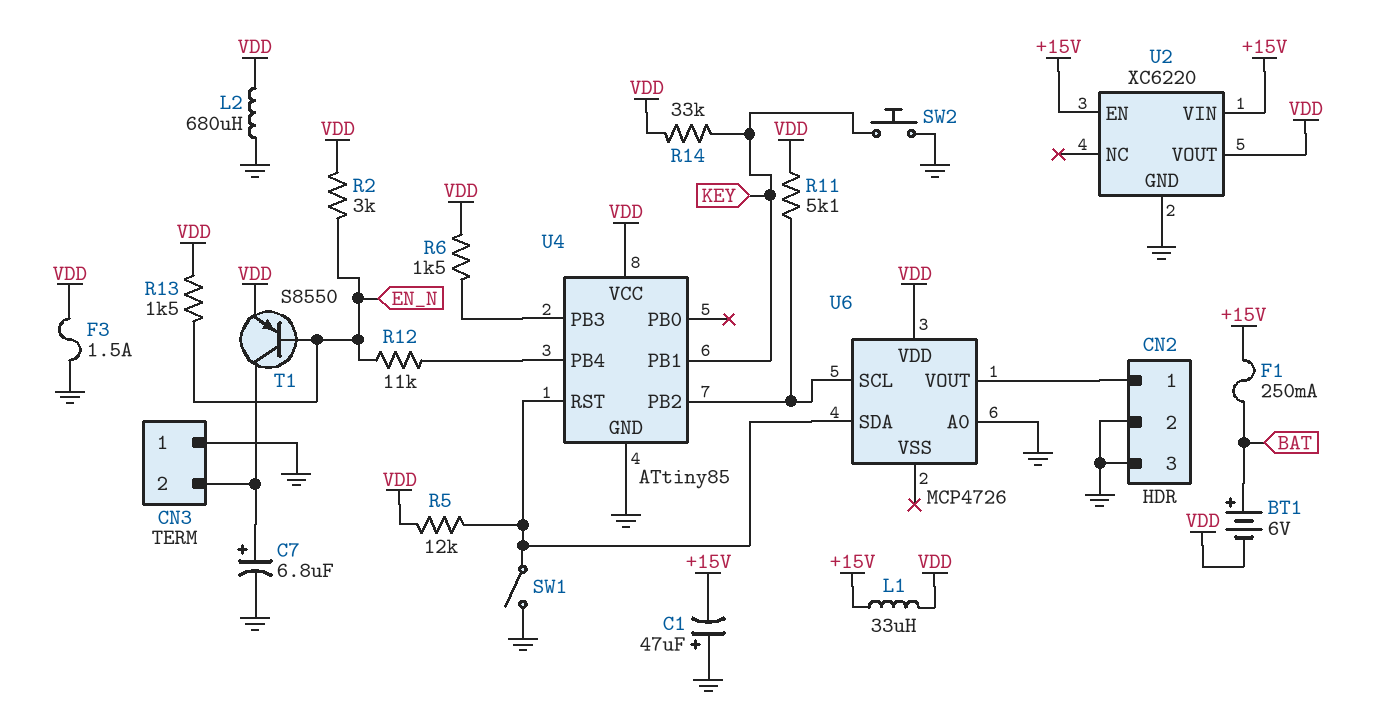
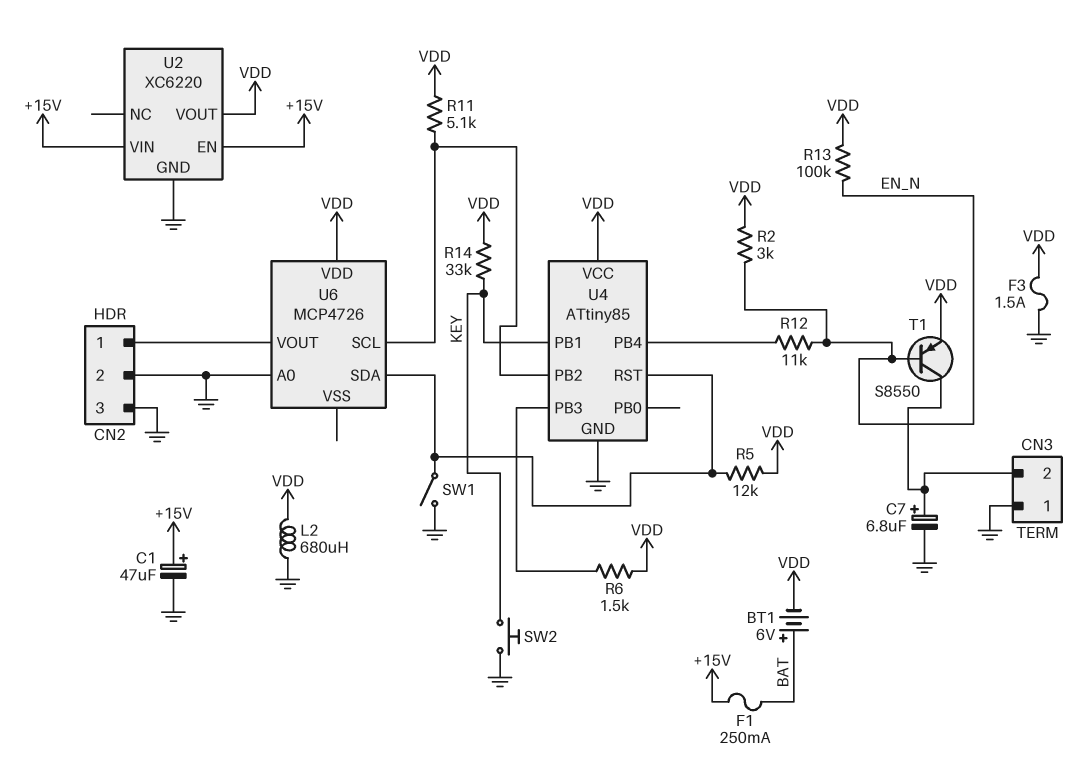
C1: 47uF (plus GND, minus +15V) -> 47uF (plus +15V, minus GND)
L1: 33uH (+15V, VDD) -> none
R13: 1.5k (EN_N, VDD) -> 100k (EN_N, VDD)

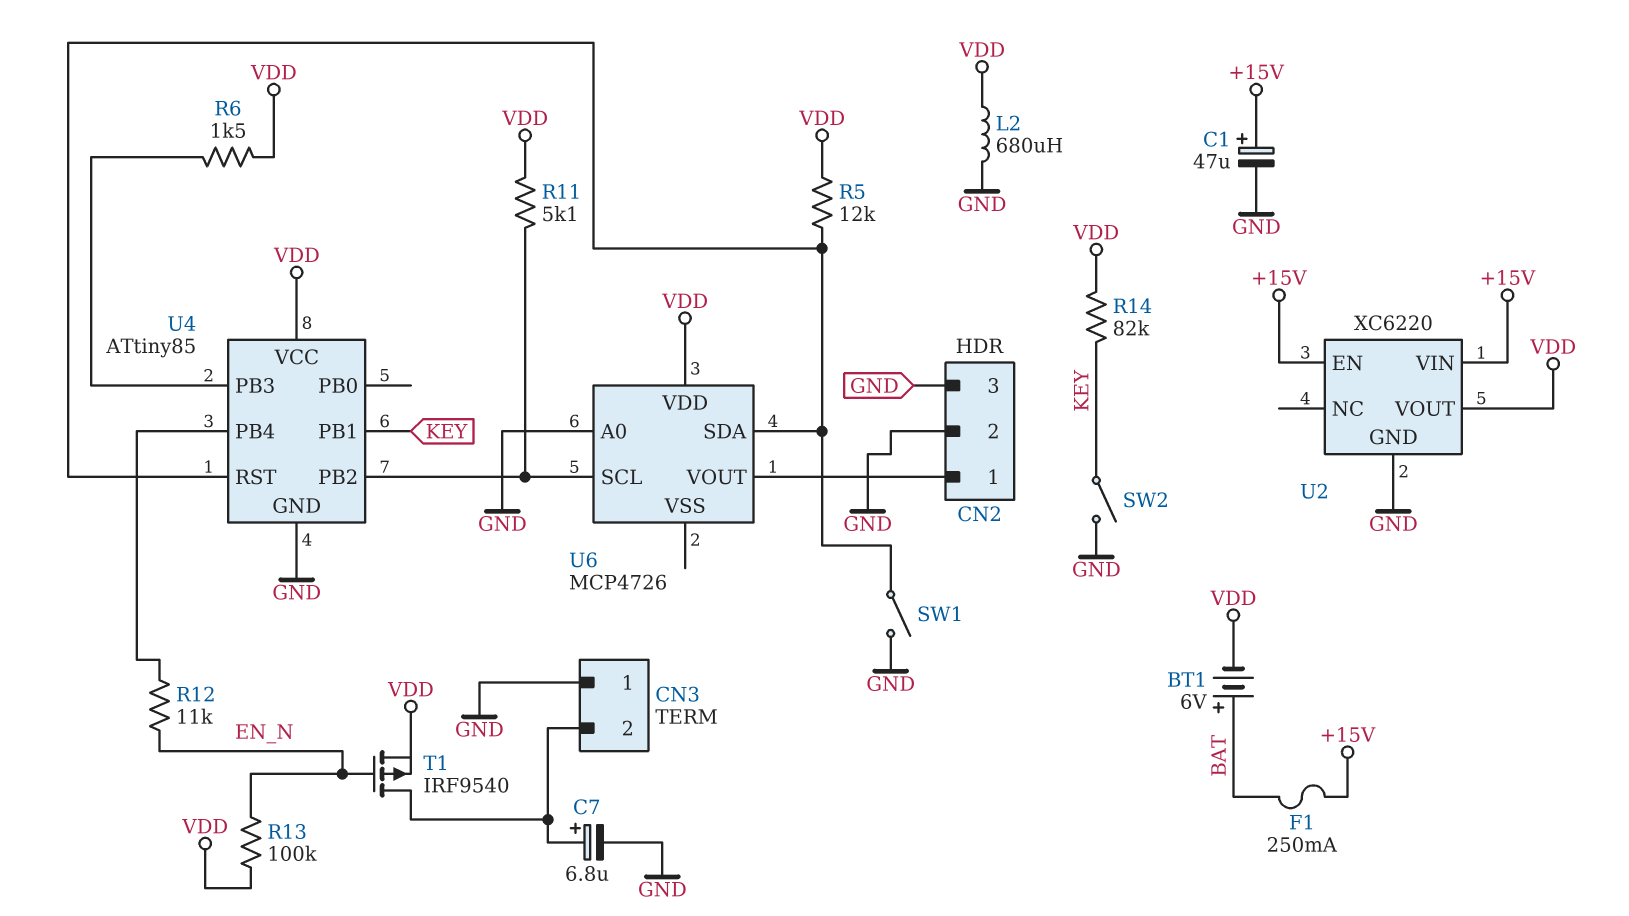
F3: 1.5A (GND, VDD) -> none
R2: 3k (EN_N, VDD) -> none
R14: 33k (KEY, VDD) -> 82k (KEY, VDD)
SW2: button (GND, KEY) -> switch (GND, KEY)
T1: PNP S8550 (B EN_N, C CN3/2, E VDD) -> PMOS IRF9540 (G EN_N, D CN3/2, S VDD)

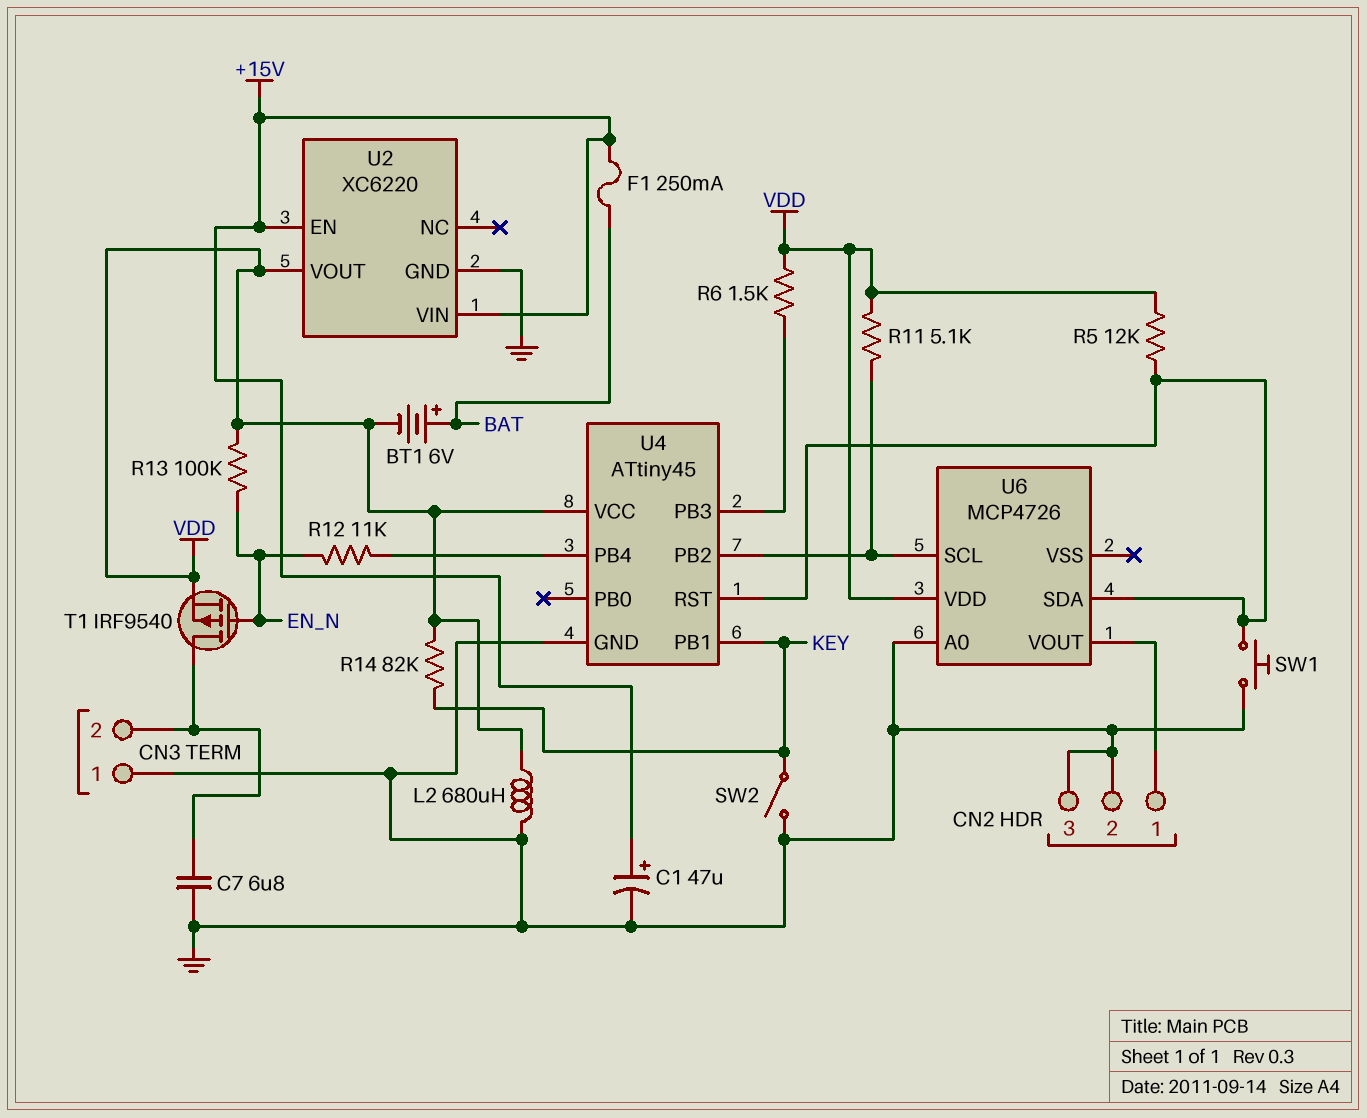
C7: 6.8uF (plus CN3/2, minus GND) -> 6.8uF (CN3/2, GND)
SW1: switch (GND, U4/RST) -> button (GND, U4/RST)
U4: ATtiny85 -> ATtiny45

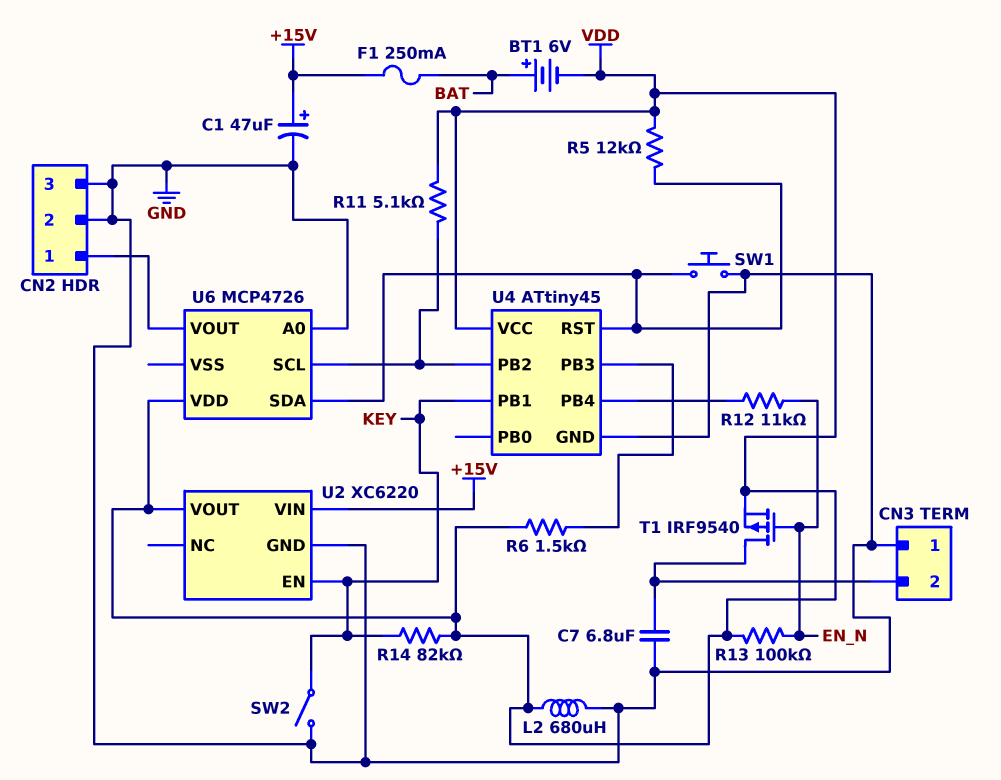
U2 pin EN: +15V -> KEY

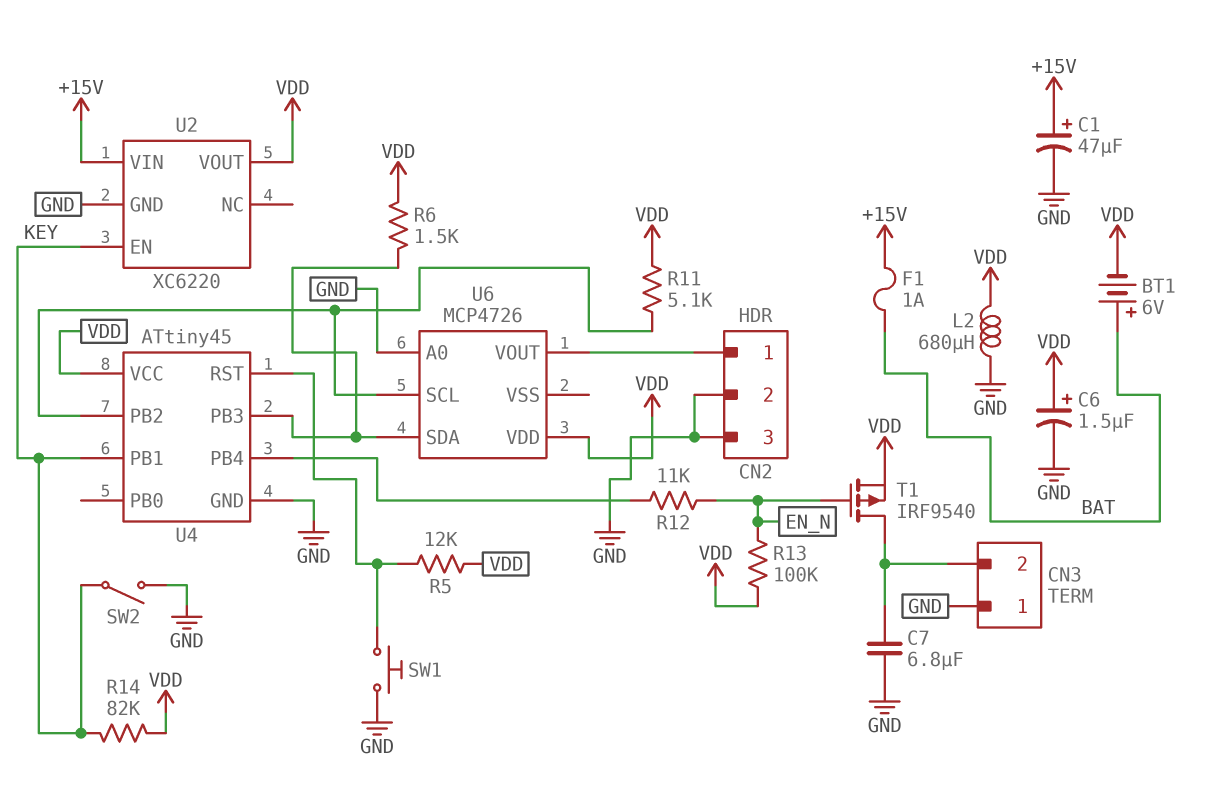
C6: none -> 1.5uF (plus VDD, minus GND)
F1: 250mA (+15V, BAT) -> 1A (+15V, BAT)
U6 pin SDA: U4/RST -> U4/PB3

